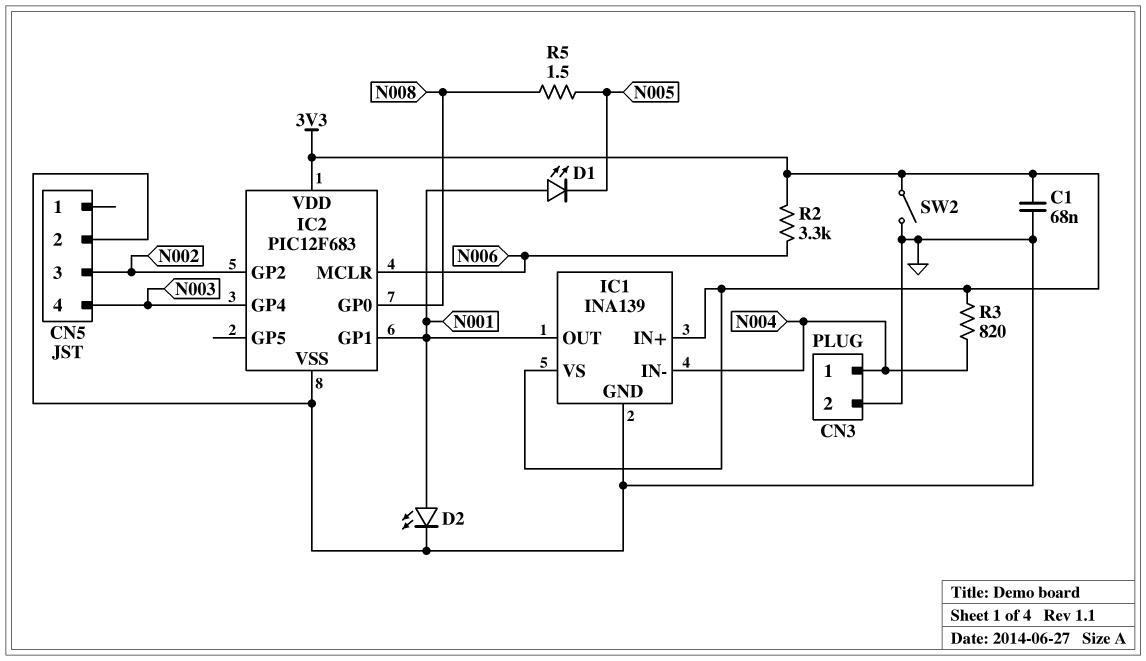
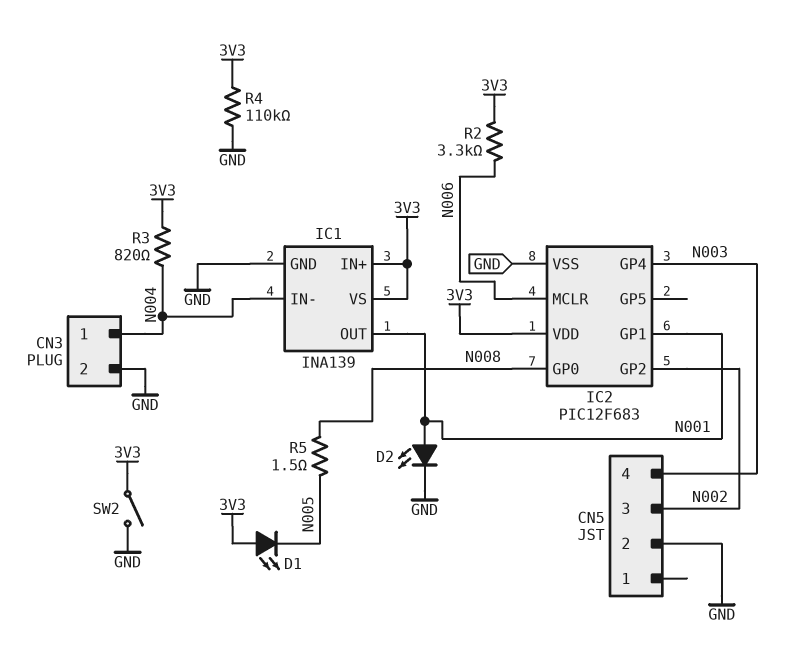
C1: 68nF (3V3, GND) -> none
D1: LED (A N001, K N005) -> LED (A 3V3, K N005)
R4: none -> 110k (3V3, GND)

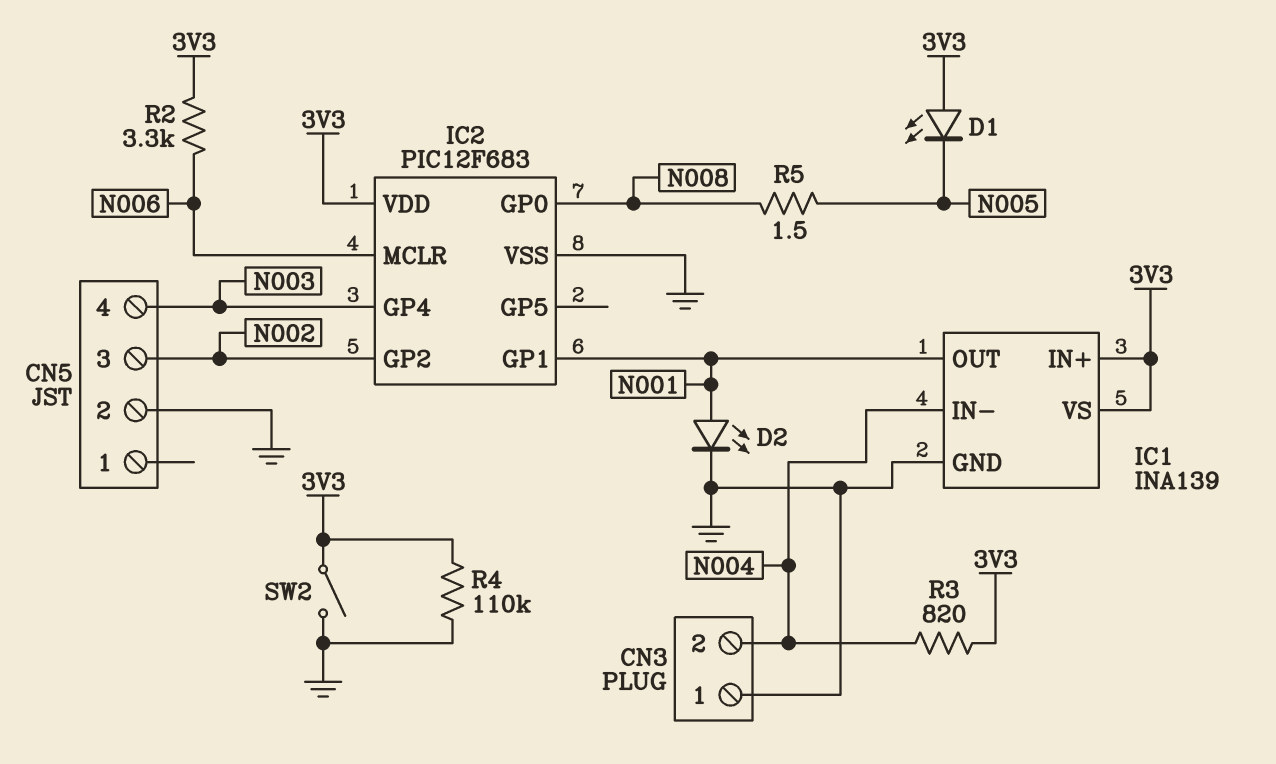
CN3 pin 1: N004 -> GND
CN3 pin 2: GND -> N004

